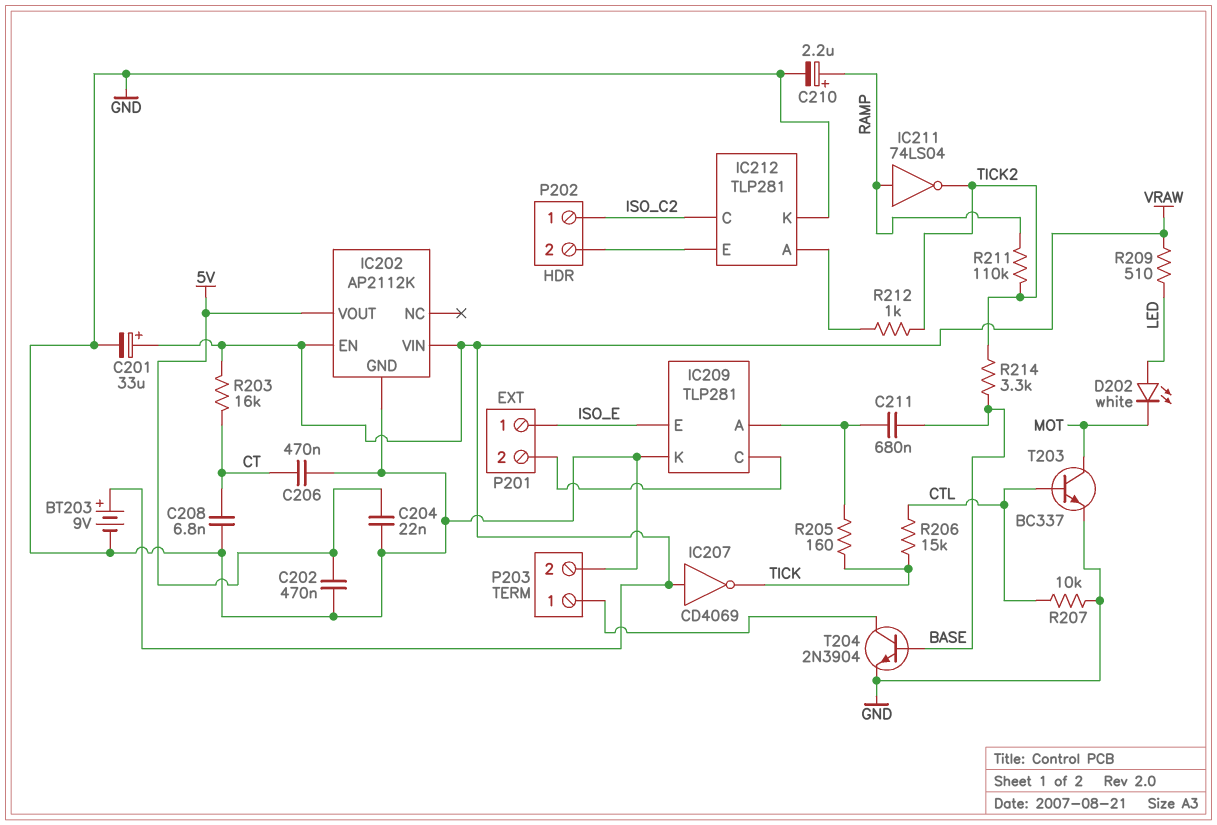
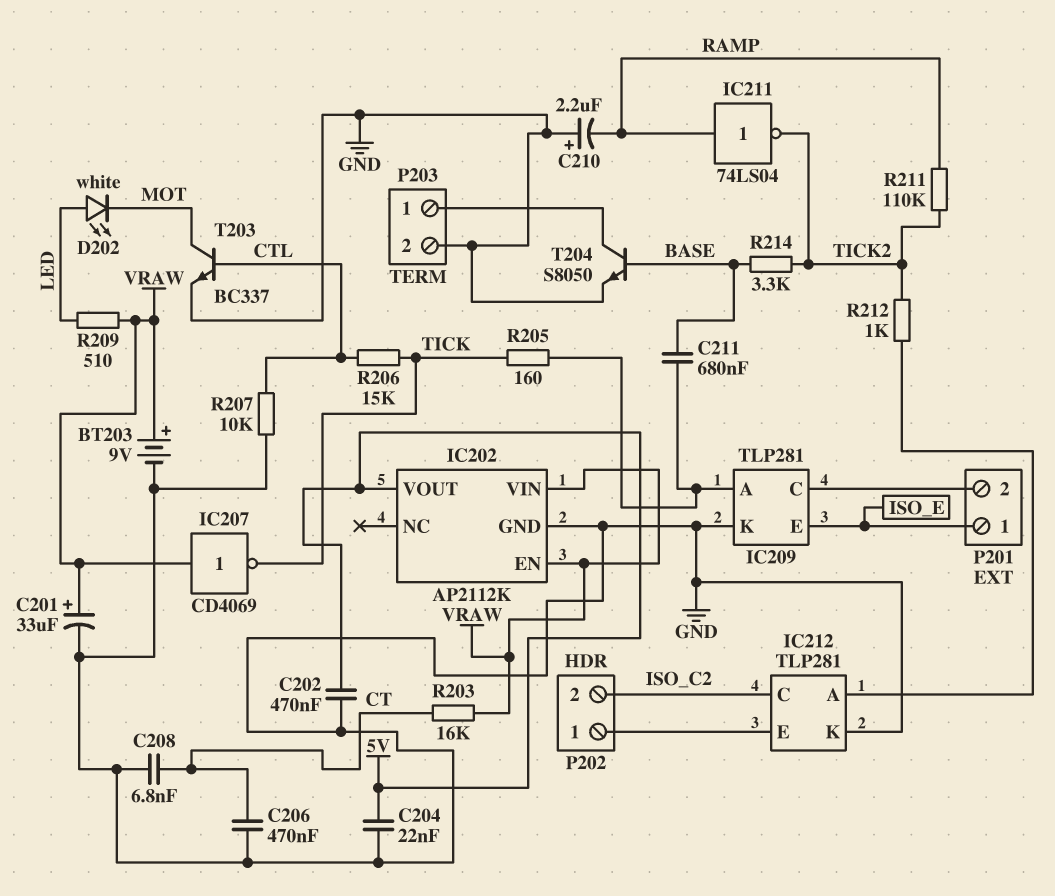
C210: 2.2uF (plus RAMP, minus GND) -> 2.2uF (plus GND, minus RAMP)
P202 pin 1: ISO_C2 -> IC212/E
P202 pin 2: IC212/E -> ISO_C2
T204: NPN 2N3904 (B BASE, C P203/1, E GND) -> NPN S8050 (B BASE, C P203/1, E GND)

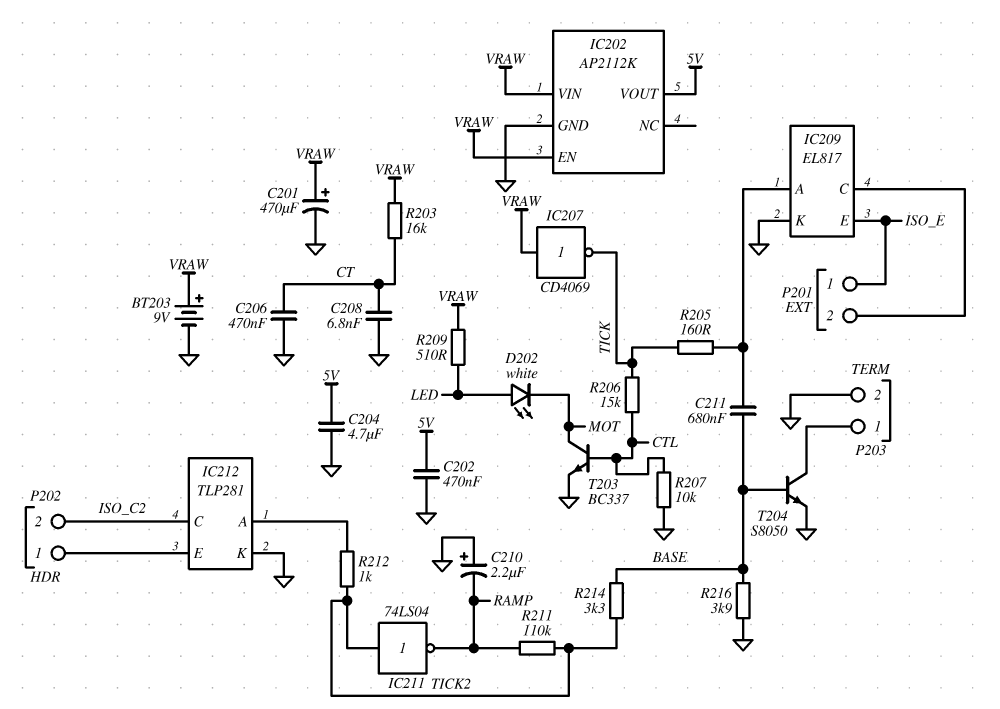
C201: 33uF (plus VRAW, minus GND) -> 470uF (plus VRAW, minus GND)
C204: 22nF (5V, GND) -> 4.7uF (5V, GND)
IC209: TLP281 -> EL817
IC211: NOT 74LS04 (in RAMP, out TICK2) -> NOT 74LS04 (in TICK2, out RAMP)
R216: none -> 3.9k (BASE, GND)

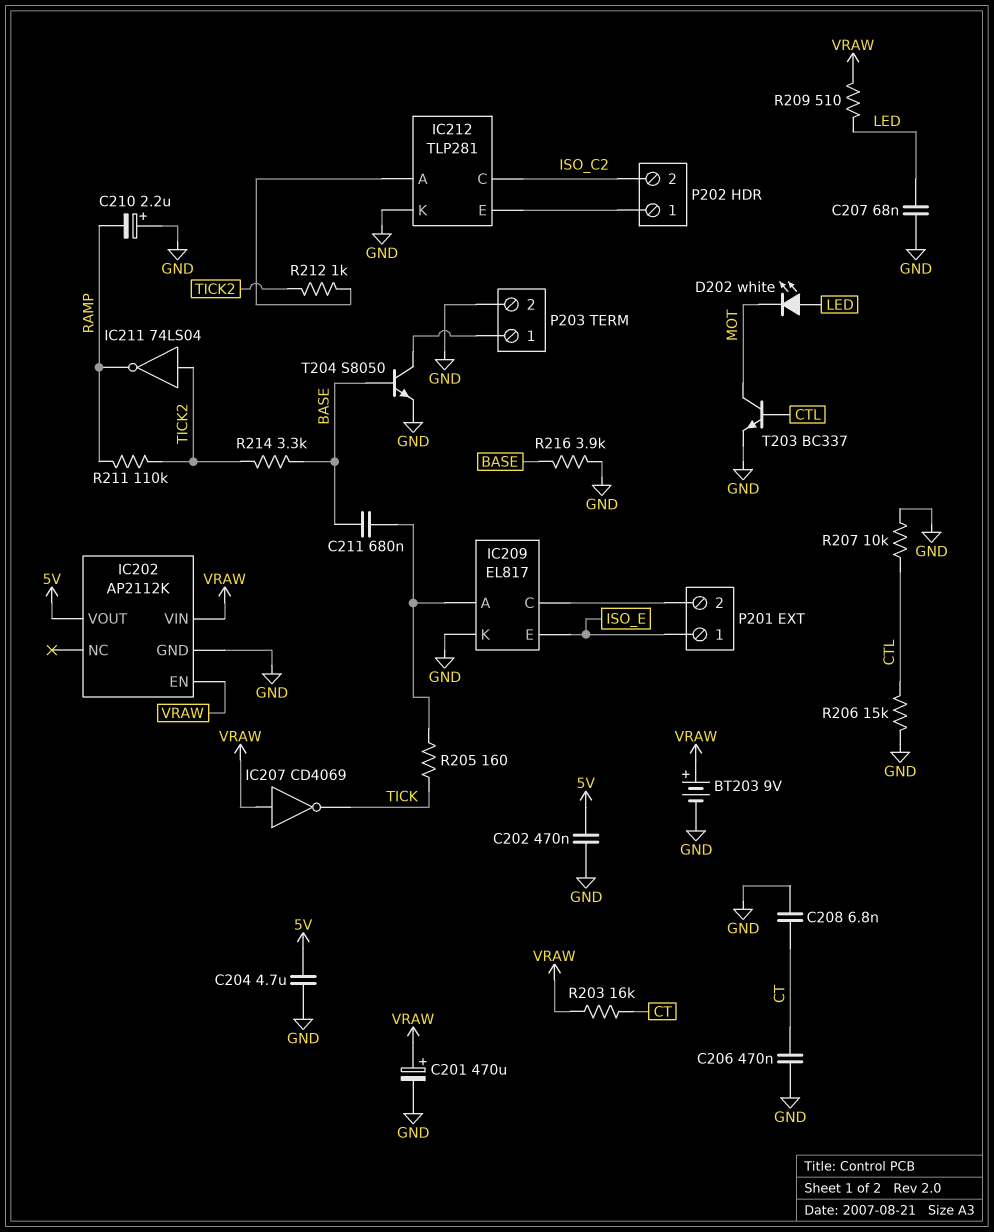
C207: none -> 68nF (GND, LED)
R206: 15k (CTL, TICK) -> 15k (CTL, GND)

